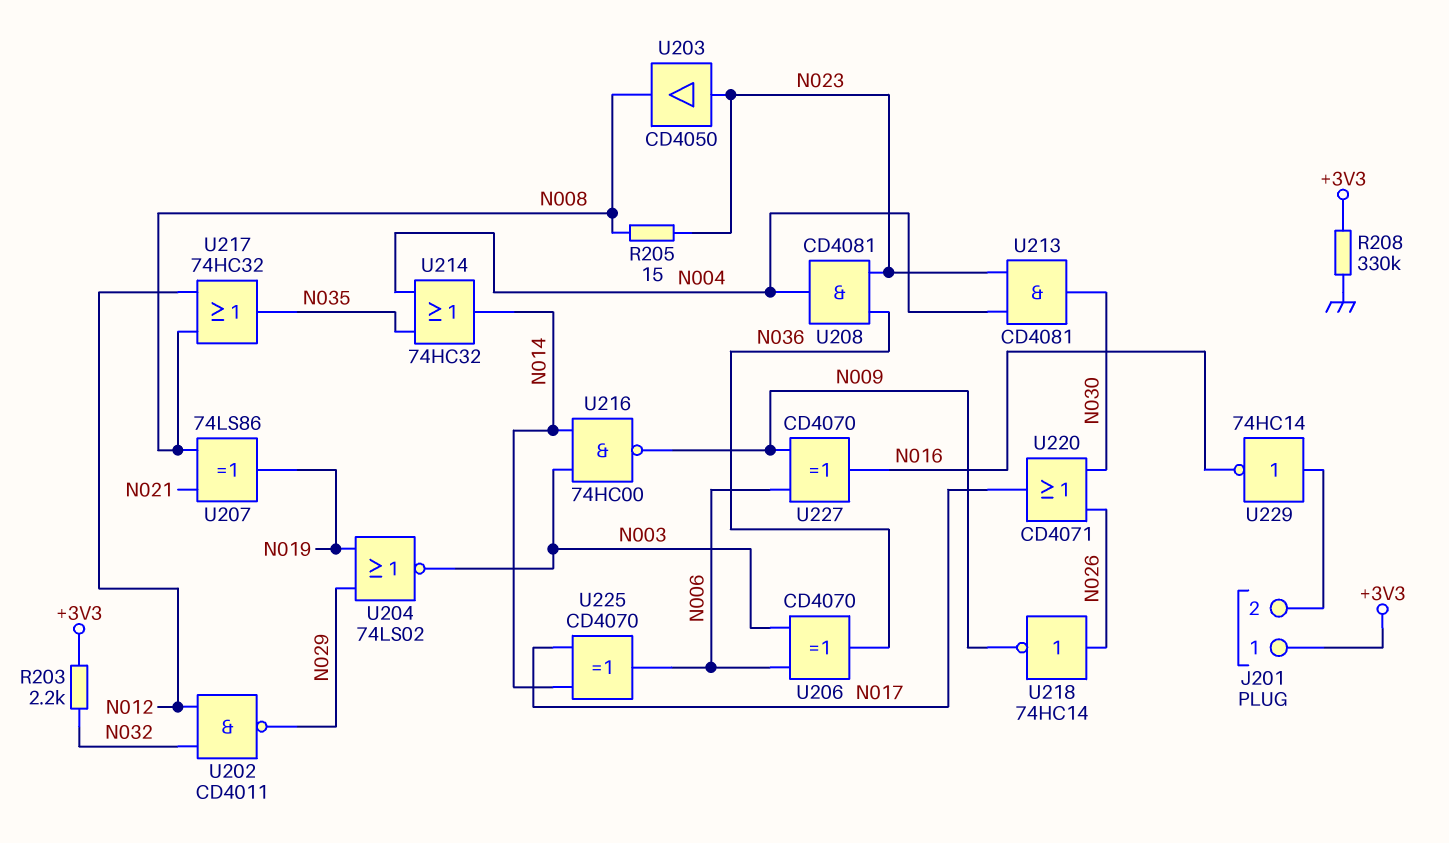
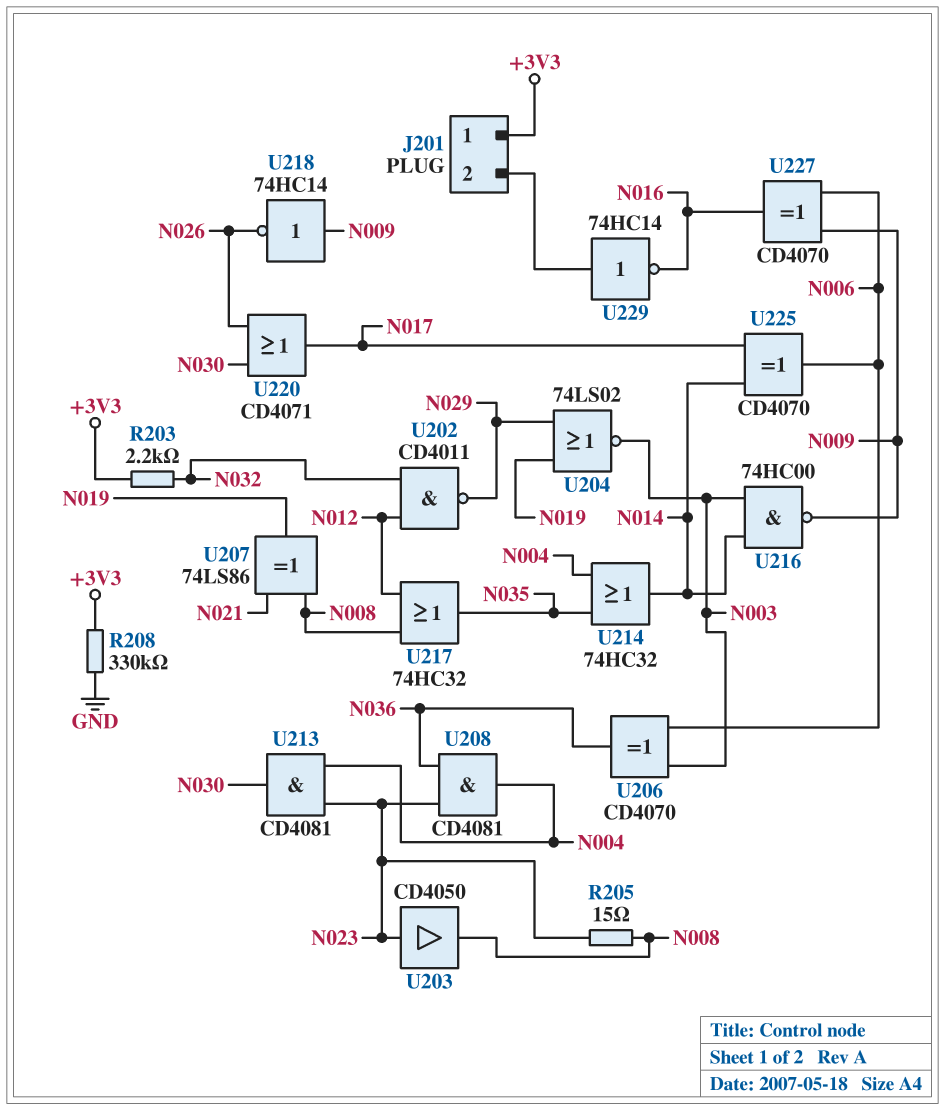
U218: NOT 74HC14 (in N026, out N009) -> NOT 74HC14 (in N009, out N026)

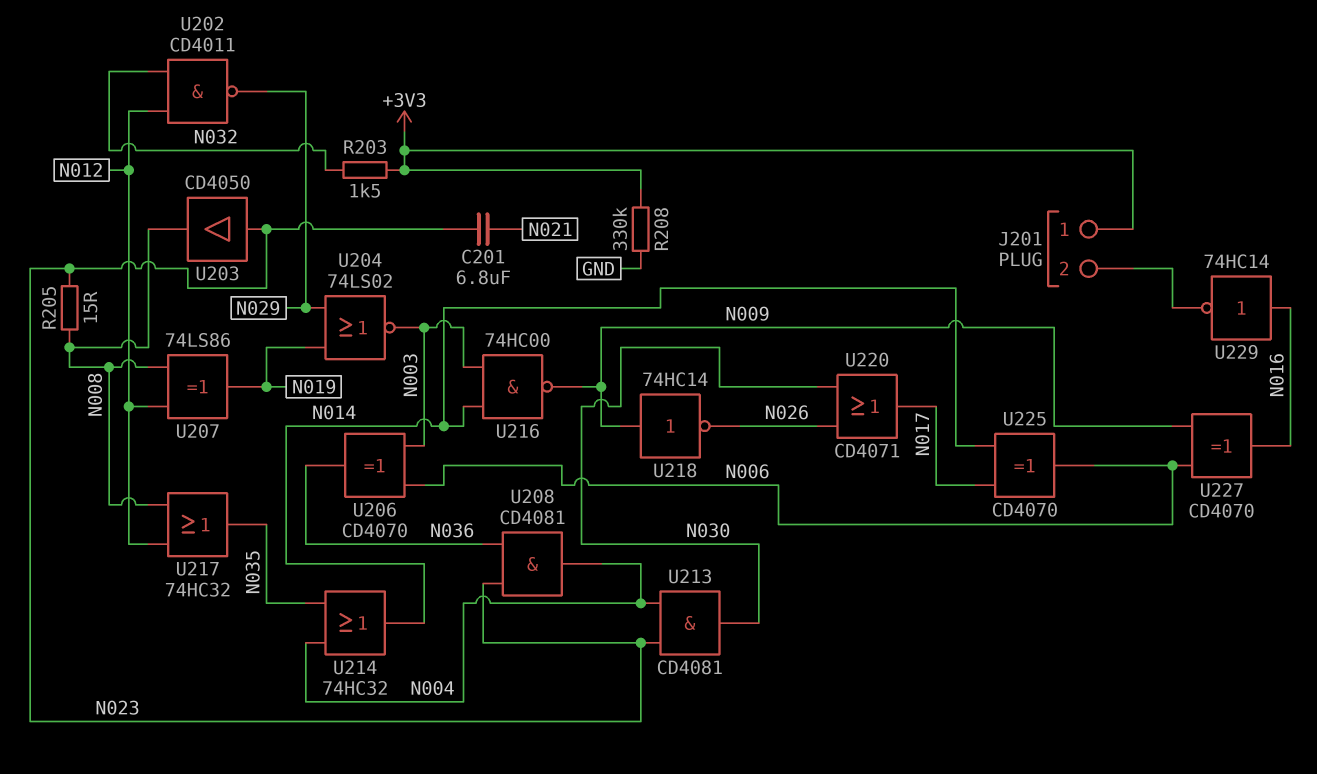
C201: none -> 6.8uF (N021, N023)
R203: 2.2k (+3V3, N032) -> 1.5k (+3V3, N032)
U207: XOR 74LS86 (in N008, in N021, out N019) -> XOR 74LS86 (in N008, in N012, out N019)
U229: NOT 74HC14 (in J201/2, out N016) -> NOT 74HC14 (in N016, out J201/2)

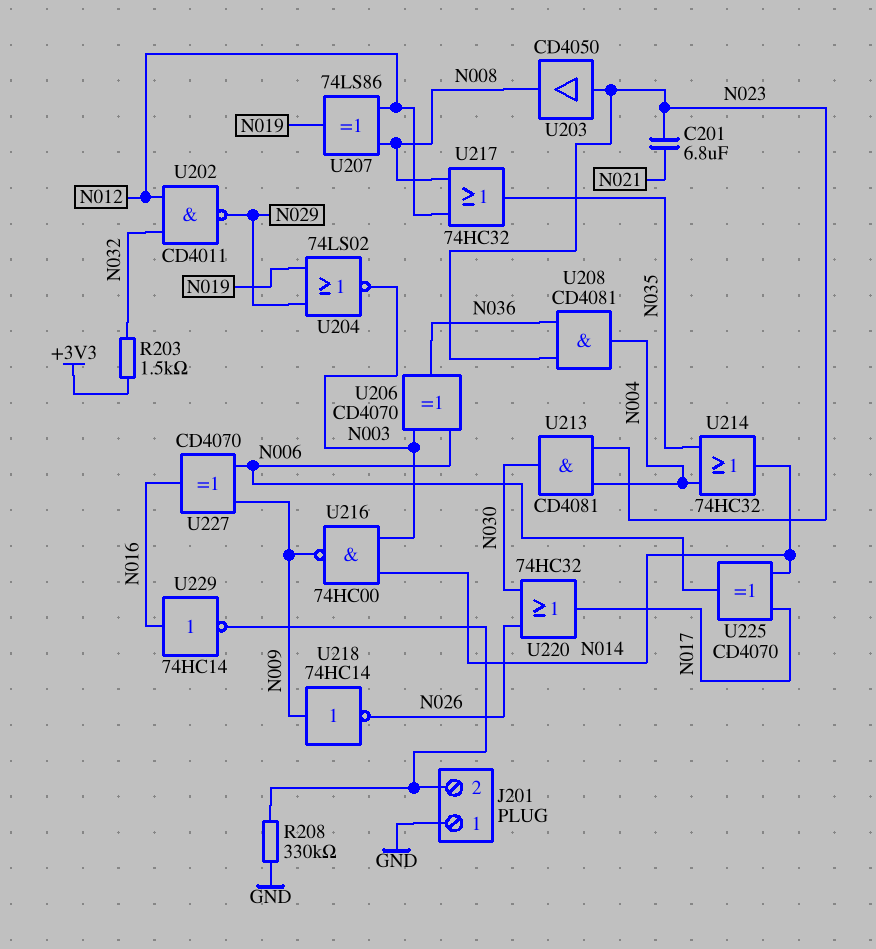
J201 pin 1: +3V3 -> GND
R205: 15 (N008, N023) -> none
R208: 330k (+3V3, GND) -> 330k (GND, J201/2)
U220: OR CD4071 (in N026, in N030, out N017) -> OR 74HC32 (in N026, in N030, out N017)

